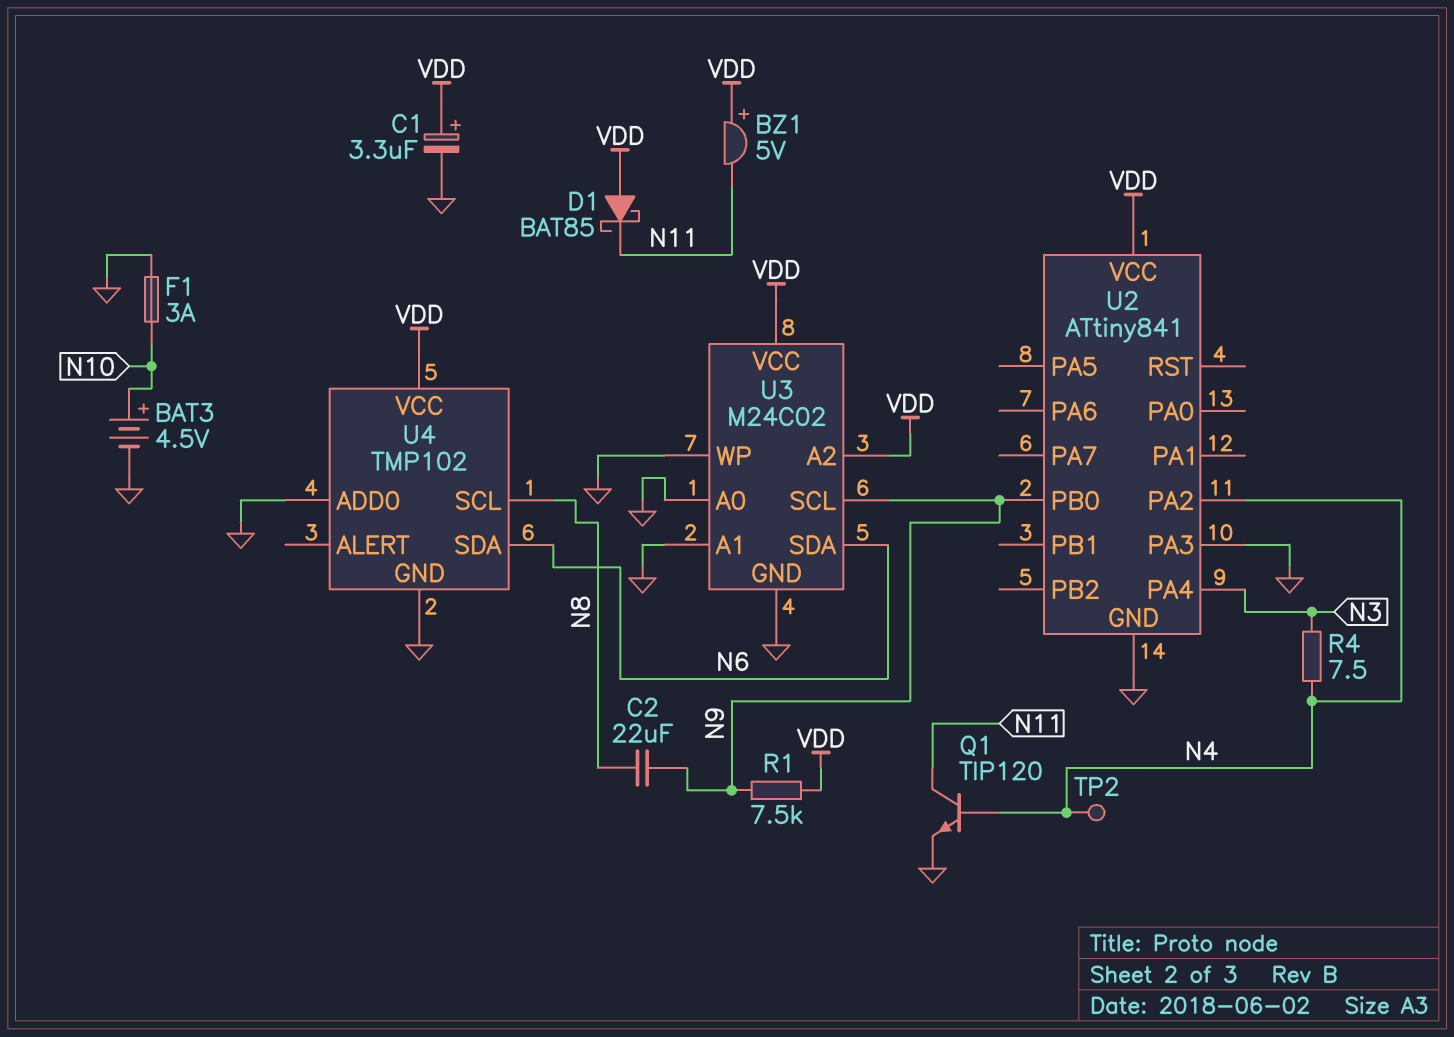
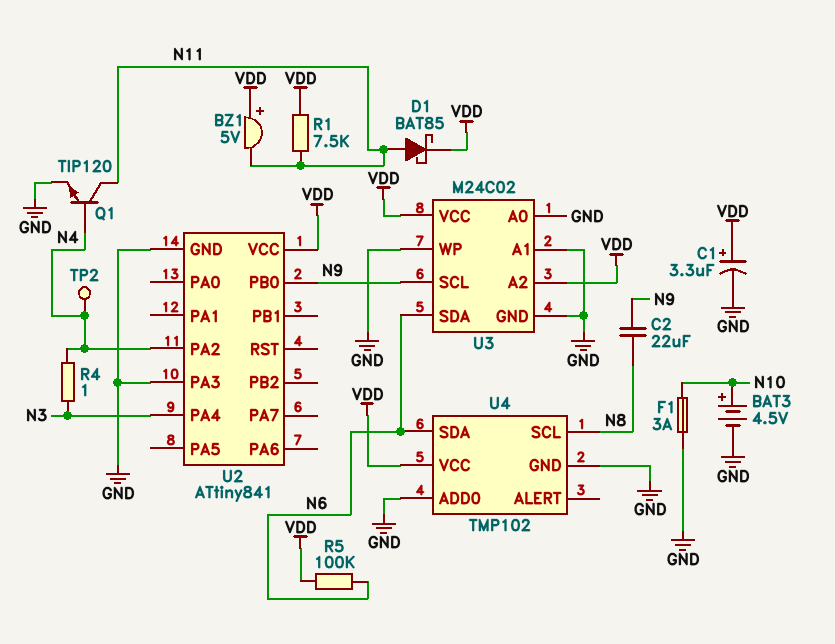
D1: schottky BAT85 (A VDD, K N11) -> schottky BAT85 (A N11, K VDD)
R1: 7.5k (N9, VDD) -> 7.5k (N11, VDD)
R4: 7.5 (N3, N4) -> 1 (N3, N4)
R5: none -> 100k (N6, VDD)

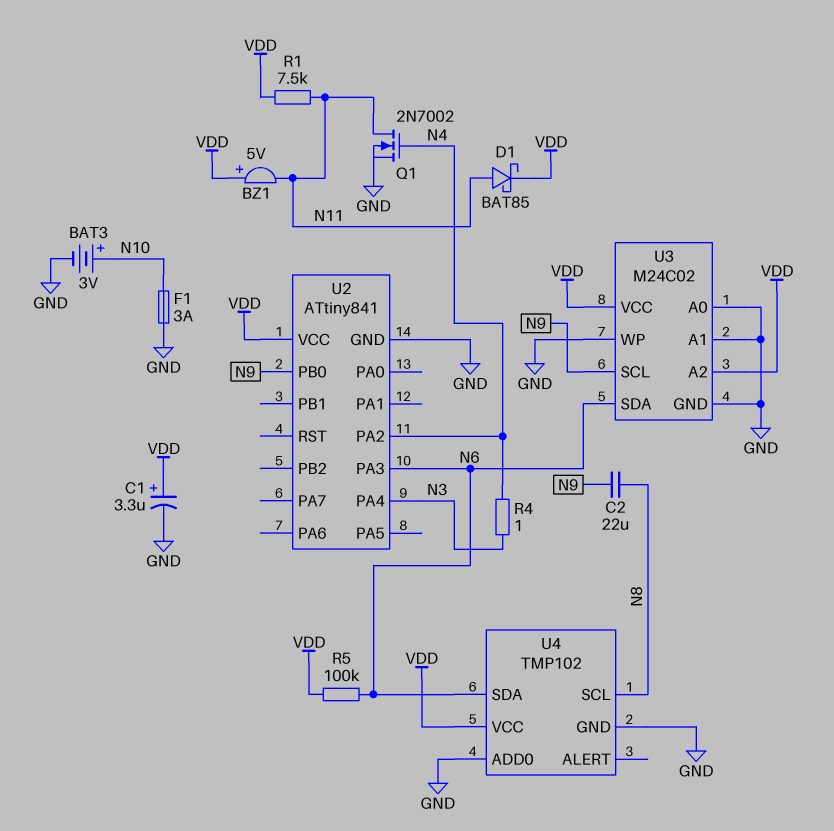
BAT3: 4.5V (plus N10, minus GND) -> 3V (plus N10, minus GND)
Q1: NPN TIP120 (B N4, C N11, E GND) -> NMOS 2N7002 (G N4, D N11, S GND)
TP2: test point (N4) -> none
U2 pin PA3: GND -> N6

